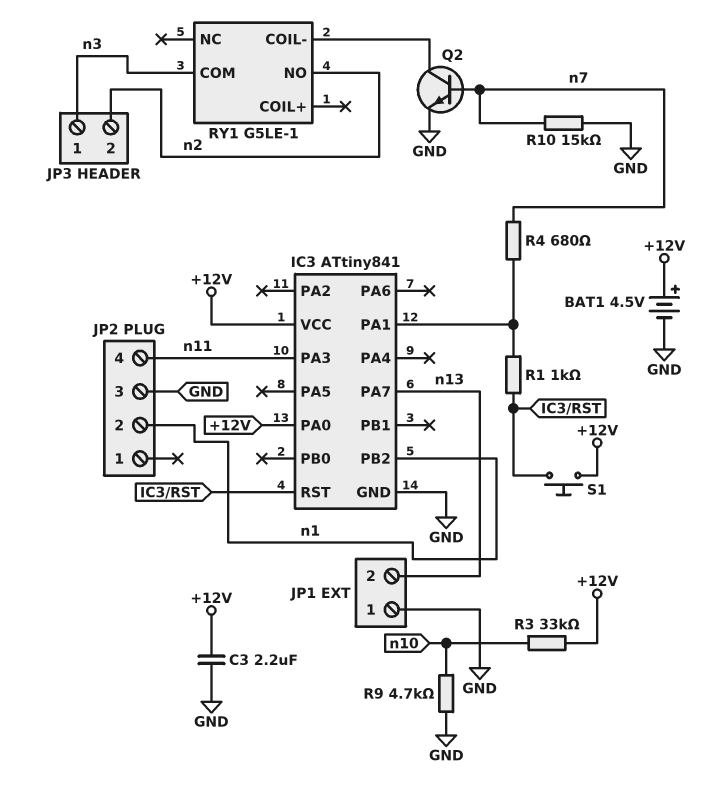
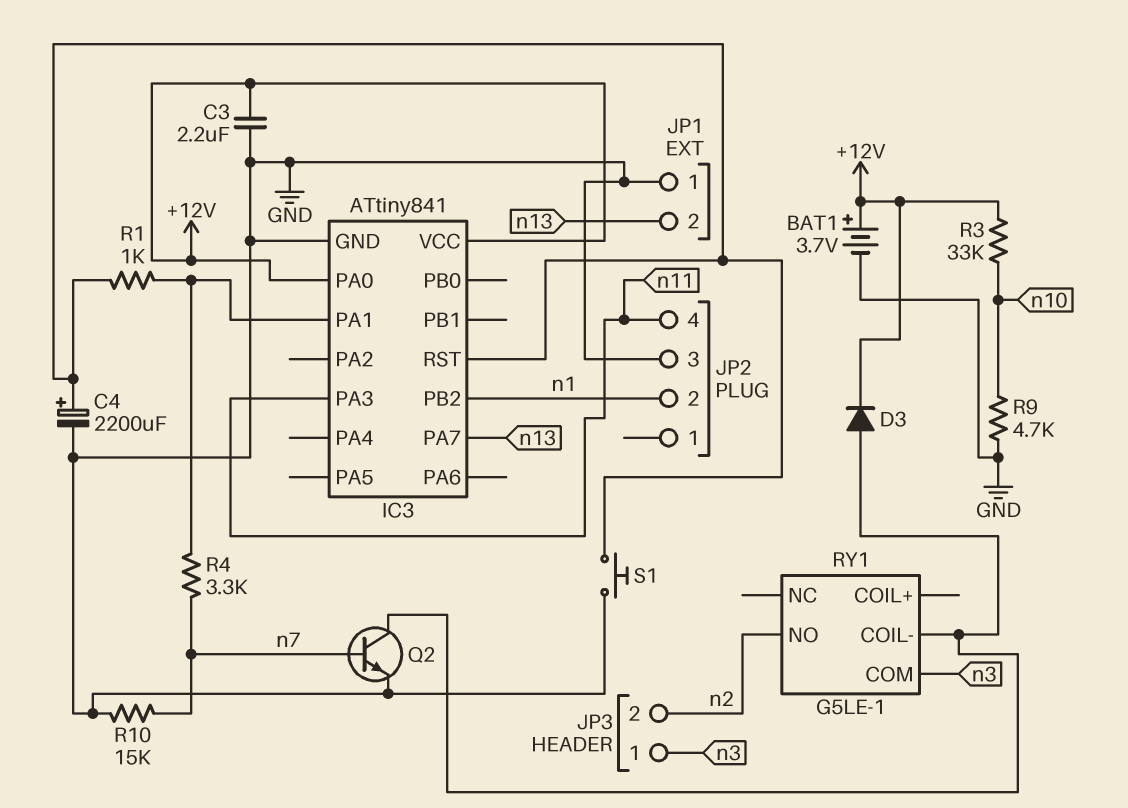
BAT1: 4.5V (plus +12V, minus GND) -> 3.7V (plus +12V, minus GND)
C4: none -> 2200uF (plus IC3/RST, minus GND)
D3: none -> diode (A RY1/COIL-, K +12V)
R4: 680 (IC3/PA1, n7) -> 3.3k (IC3/PA1, n7)
S1: button (+12V, IC3/RST) -> button (GND, IC3/RST)

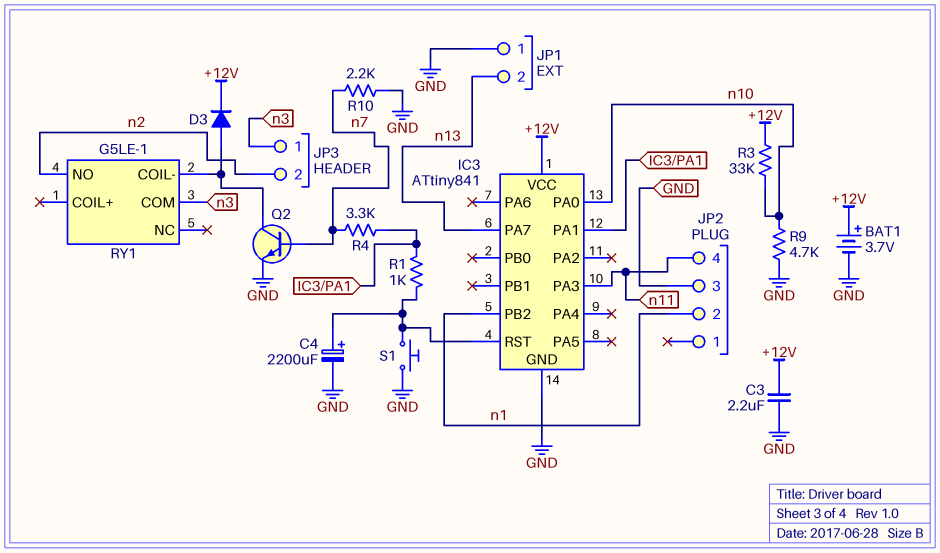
IC3 pin PA0: +12V -> n10
R10: 15k (GND, n7) -> 2.2k (GND, n7)

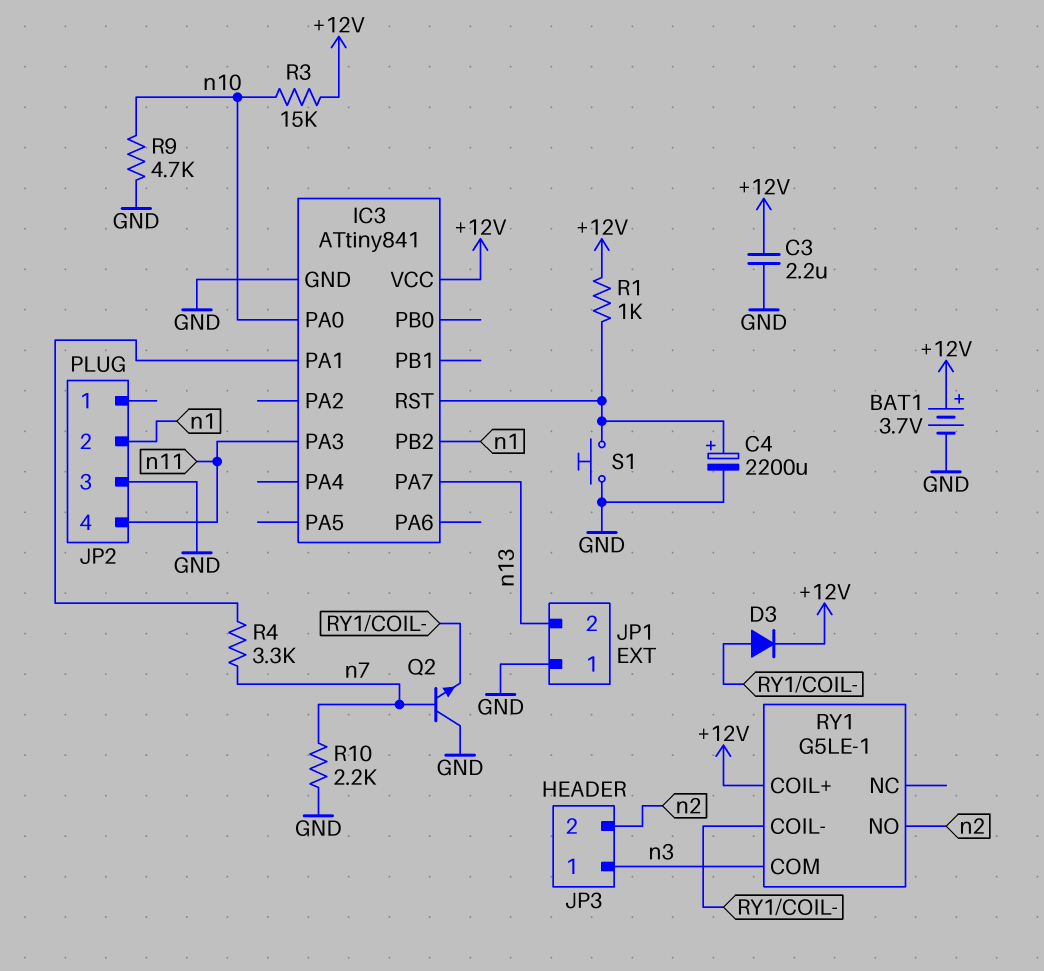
Q2: NPN (B n7, C RY1/COIL-, E GND) -> NPN (B n7, C GND, E RY1/COIL-)
R1: 1k (IC3/PA1, IC3/RST) -> 1k (+12V, IC3/RST)
R3: 33k (+12V, n10) -> 15k (+12V, n10)
RY1 pin COIL+: none -> +12V

